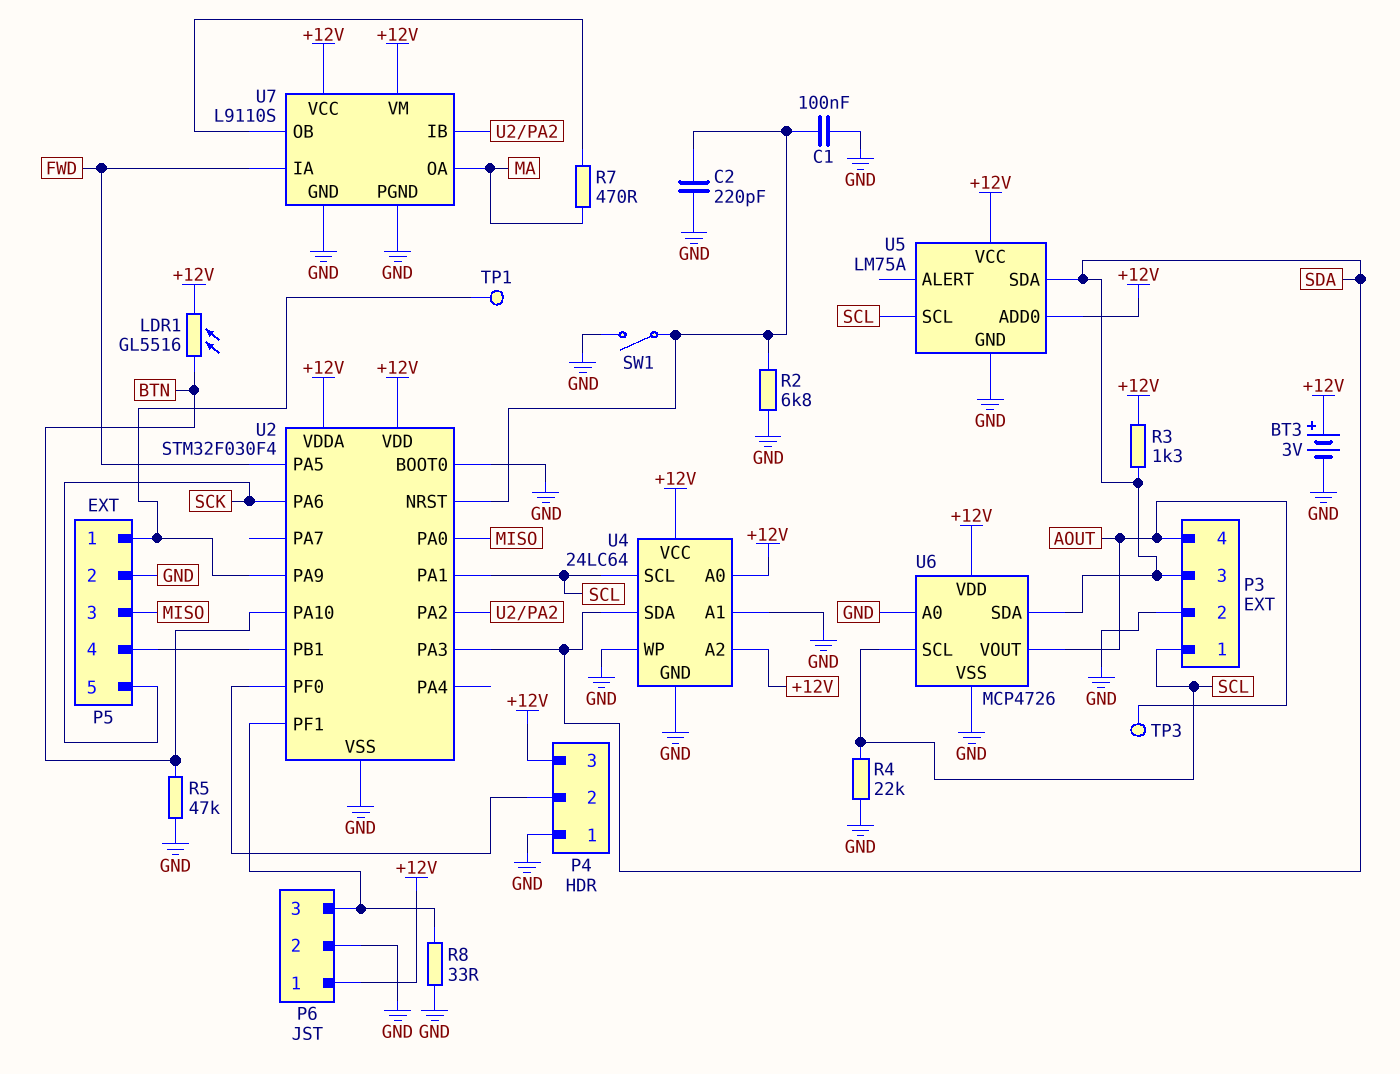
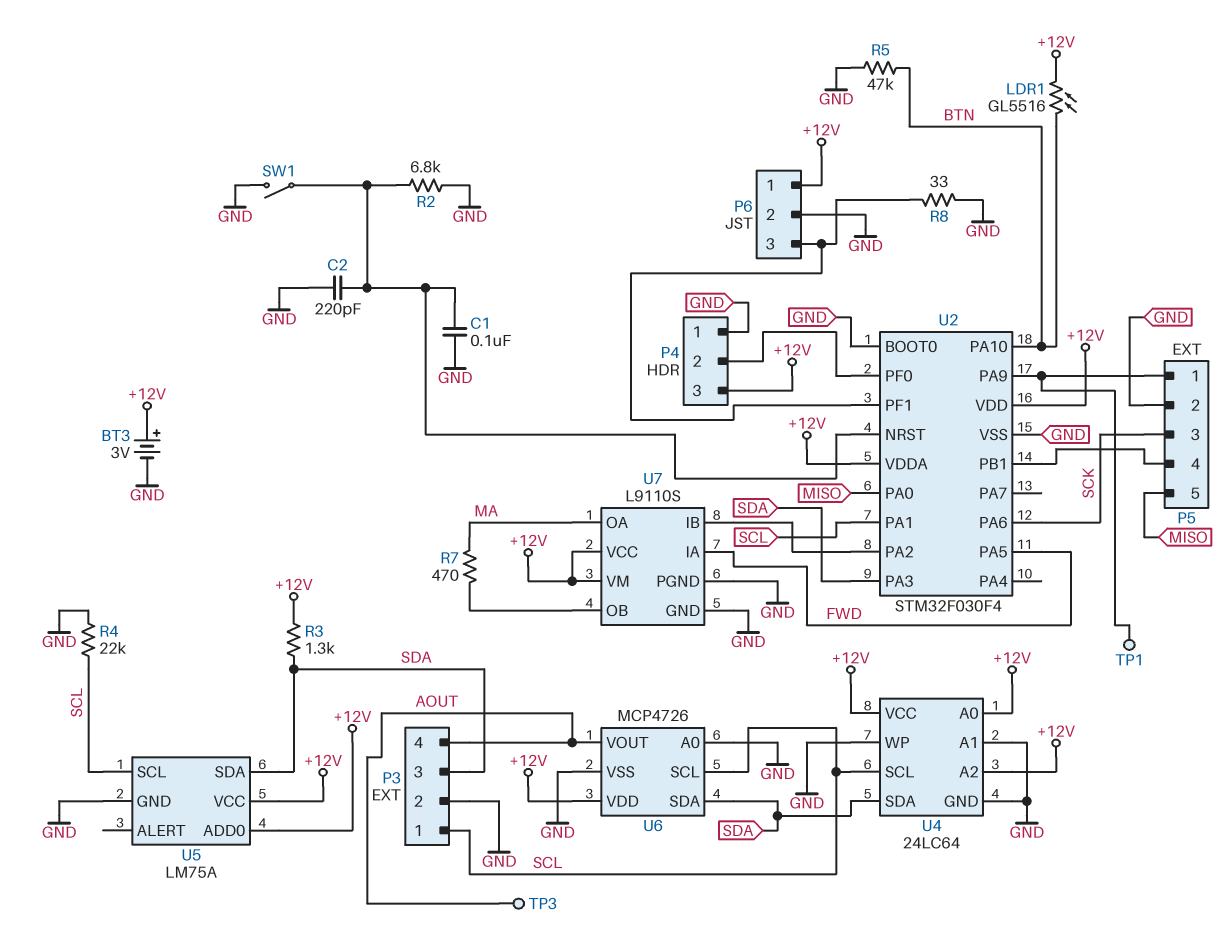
P5 pin 3: MISO -> SCK
P5 pin 5: SCK -> MISO

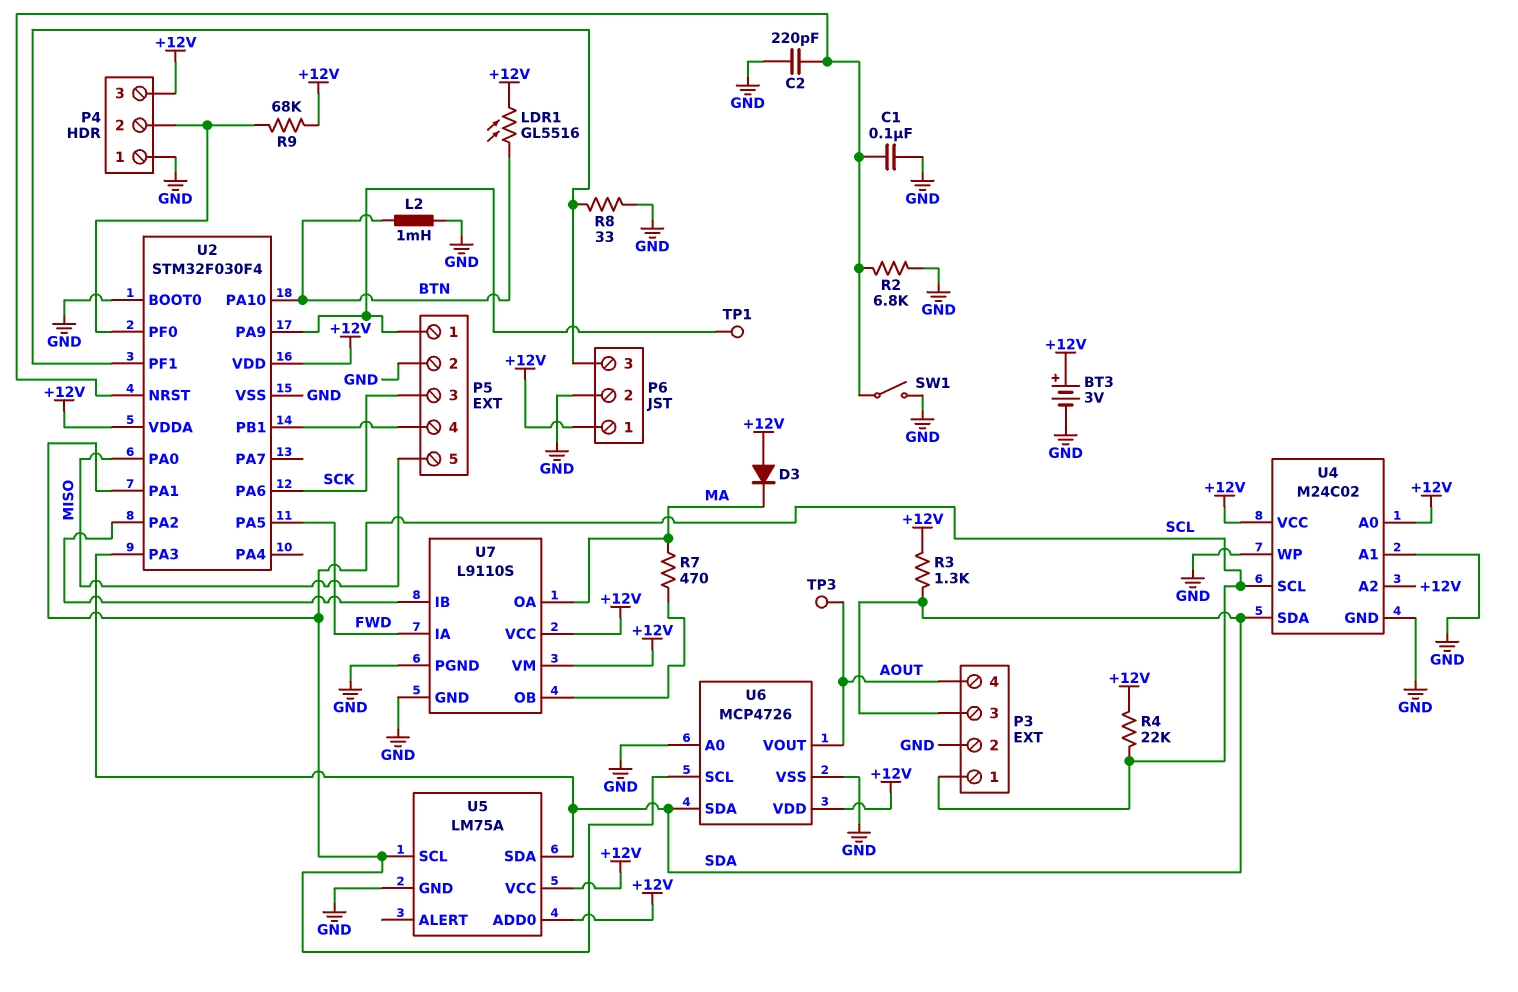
D3: none -> diode (A +12V, K MA)
L2: none -> 1mH (BTN, GND)
R4: 22k (GND, SCL) -> 22k (+12V, SCL)
R5: 47k (BTN, GND) -> none
R9: none -> 68k (+12V, P4/2)
U4: 24LC64 -> M24C02

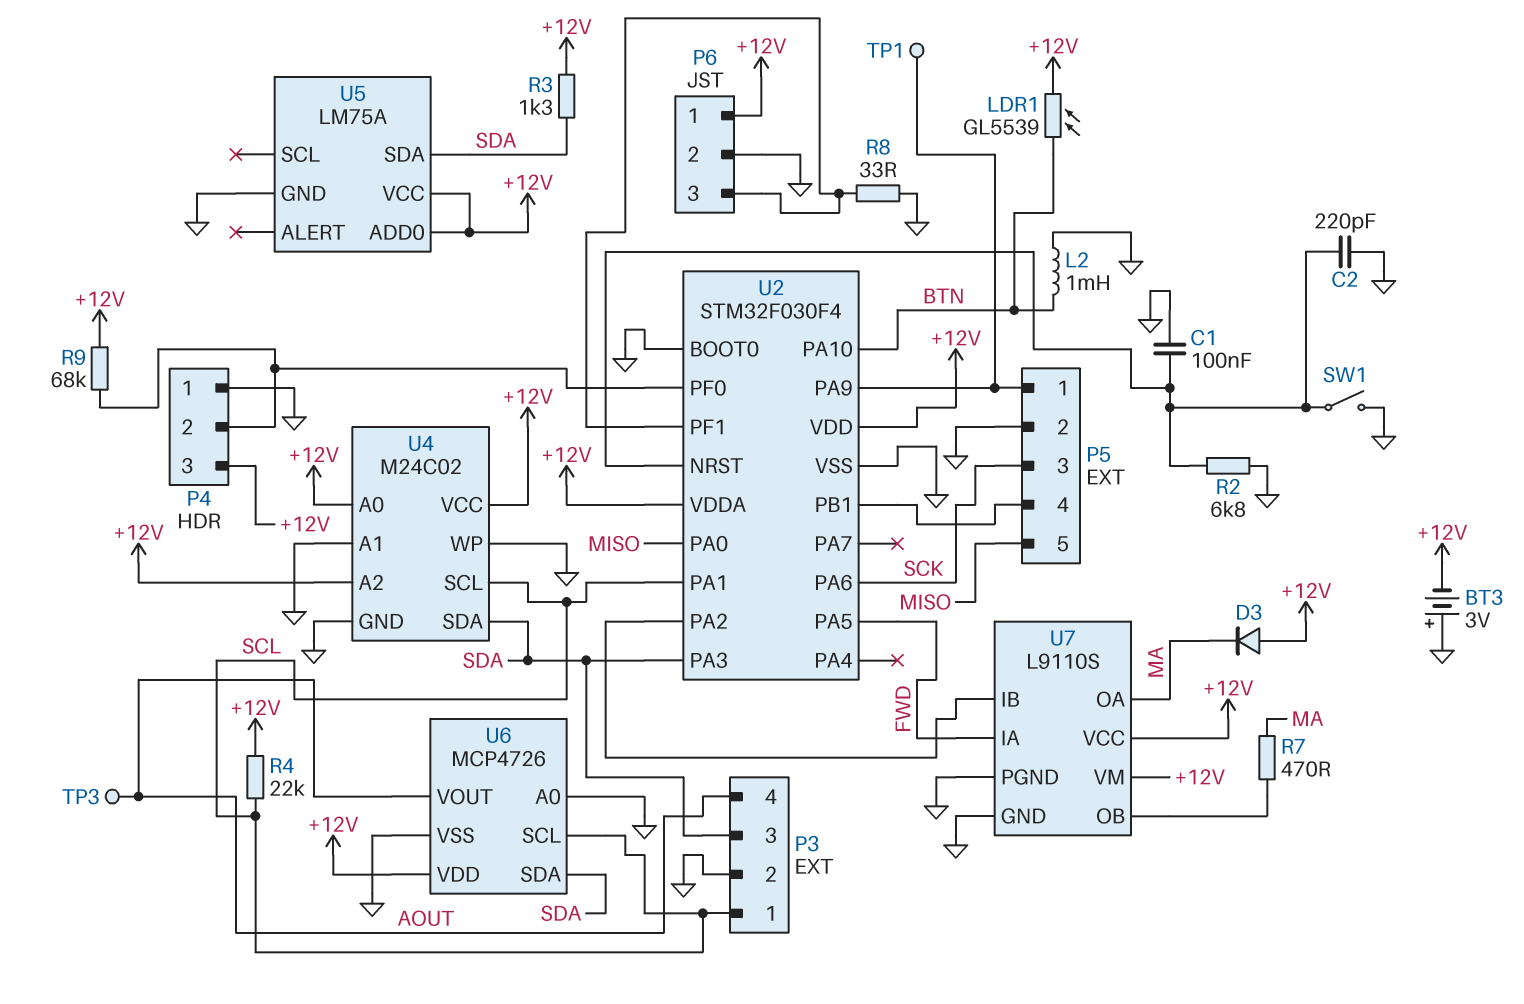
BT3: 3V (plus +12V, minus GND) -> 3V (plus GND, minus +12V)
LDR1: GL5516 (+12V, BTN) -> GL5539 (+12V, BTN)
U5 pin SCL: SCL -> none

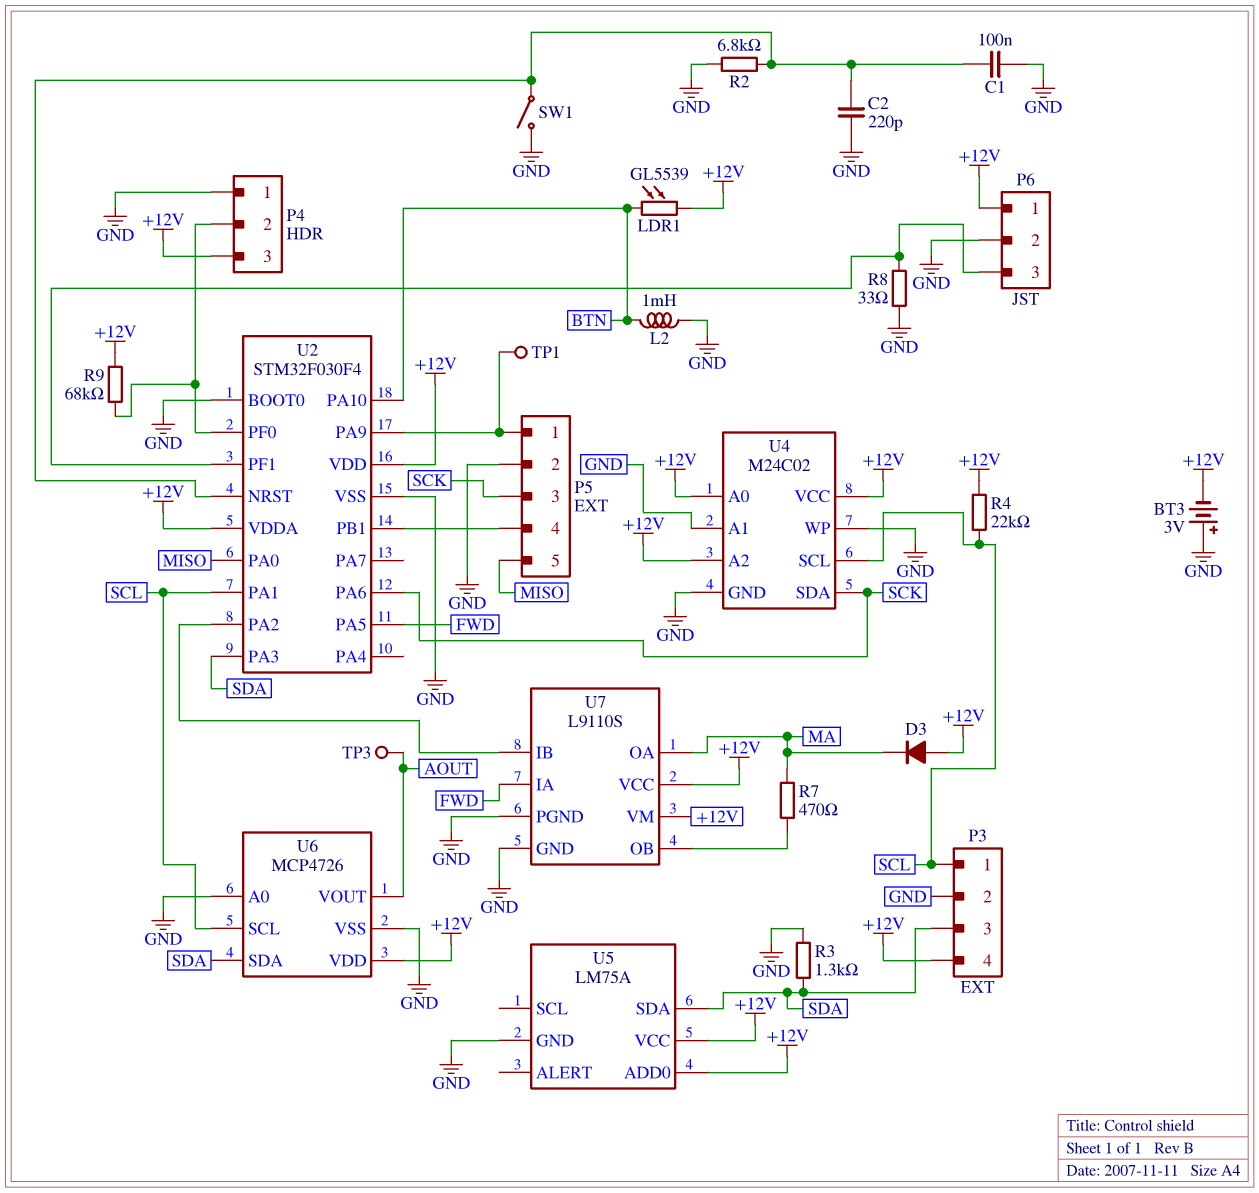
P3 pin 4: AOUT -> +12V
R3: 1.3k (+12V, SDA) -> 1.3k (GND, SDA)
U4 pin SDA: SDA -> SCK

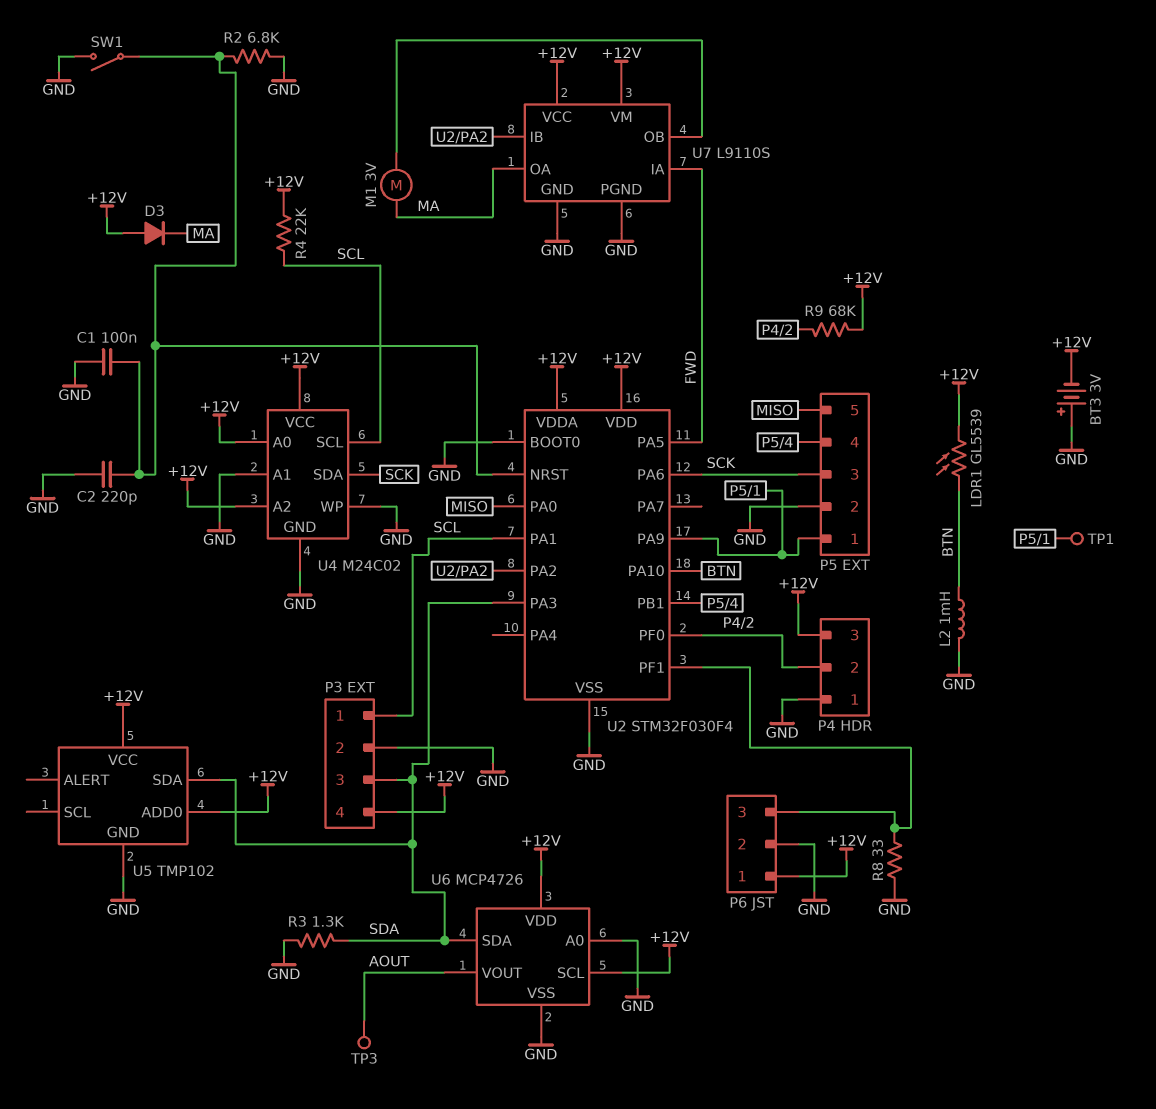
M1: none -> motor 3V (MA, U7/OB)
R7: 470 (MA, U7/OB) -> none
U5: LM75A -> TMP102
U6 pin SCL: SCL -> +12V

